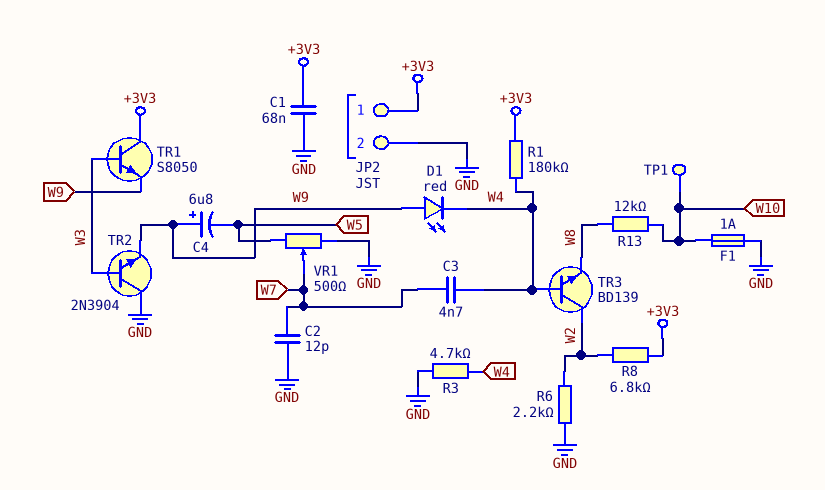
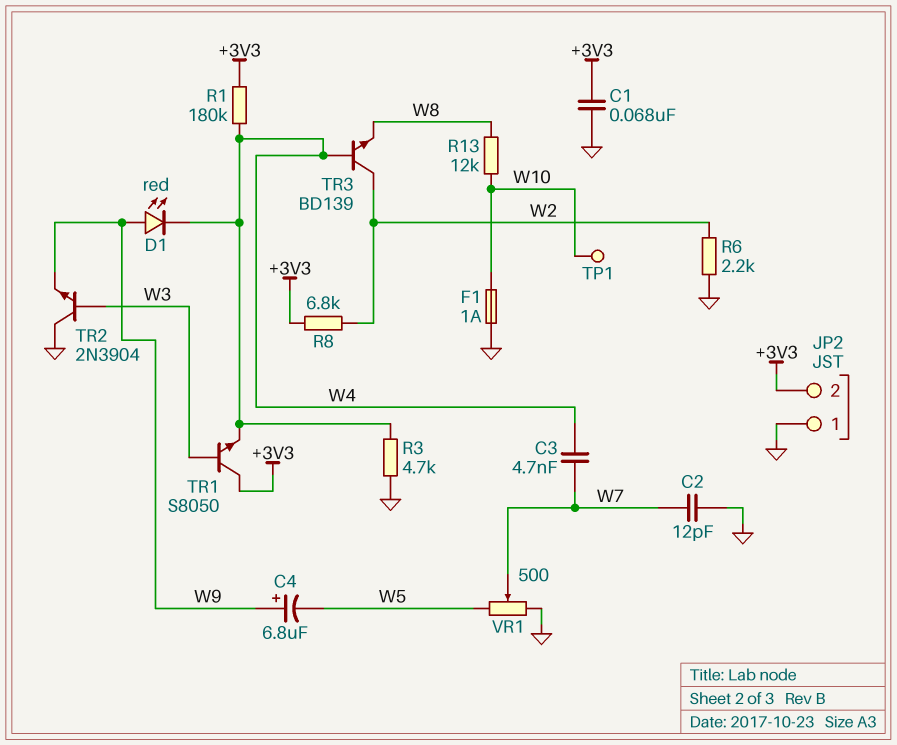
JP2 pin 1: +3V3 -> GND
JP2 pin 2: GND -> +3V3
TR1: NPN S8050 (B W3, C +3V3, E W9) -> NPN S8050 (B W3, C +3V3, E W4)

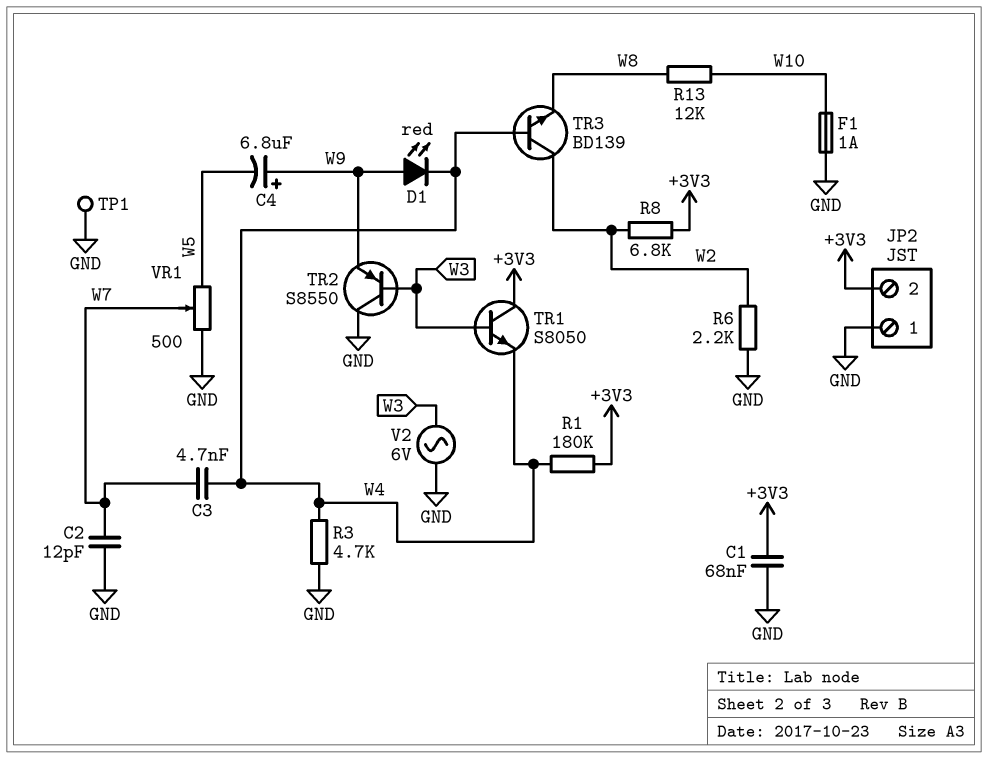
TP1: test point (W10) -> test point (GND)
TR2: NPN 2N3904 (B W3, C GND, E W9) -> PNP S8550 (B W3, C GND, E W9)
V2: none -> AC 6V (GND, W3)

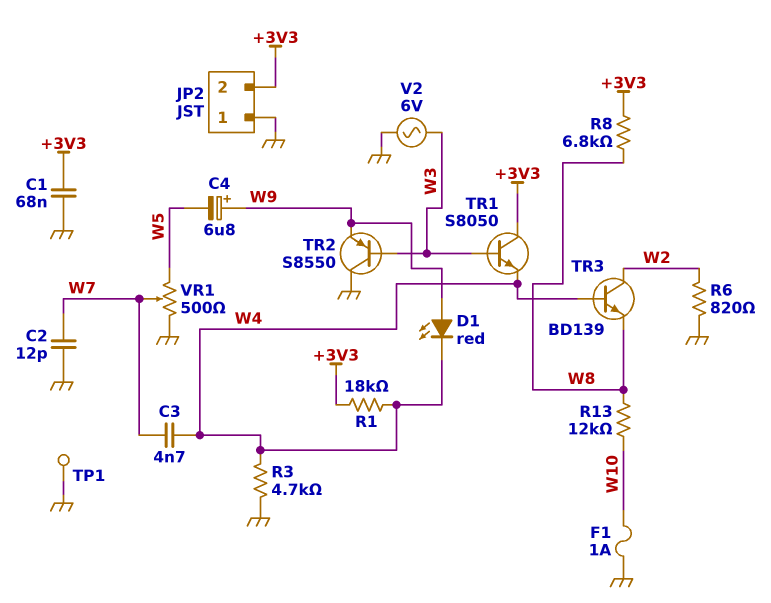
R1: 180k (+3V3, W4) -> 18k (+3V3, W4)
R6: 2.2k (GND, W2) -> 820 (GND, W2)
R8: 6.8k (+3V3, W2) -> 6.8k (+3V3, W8)

